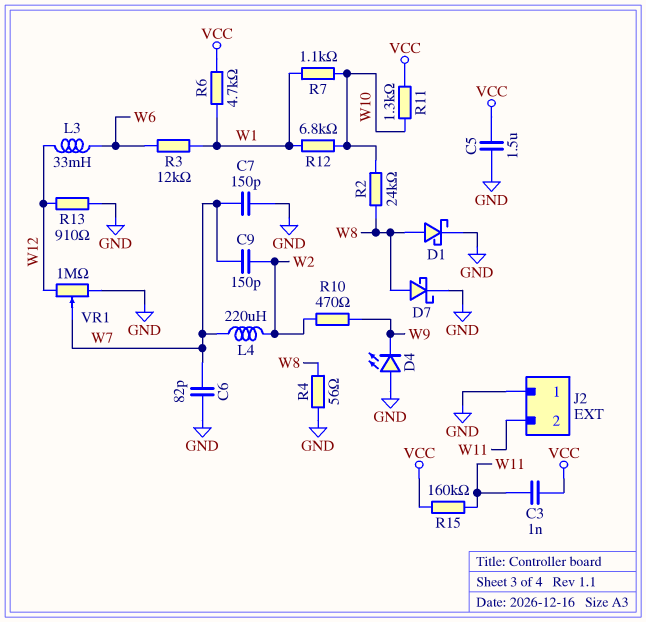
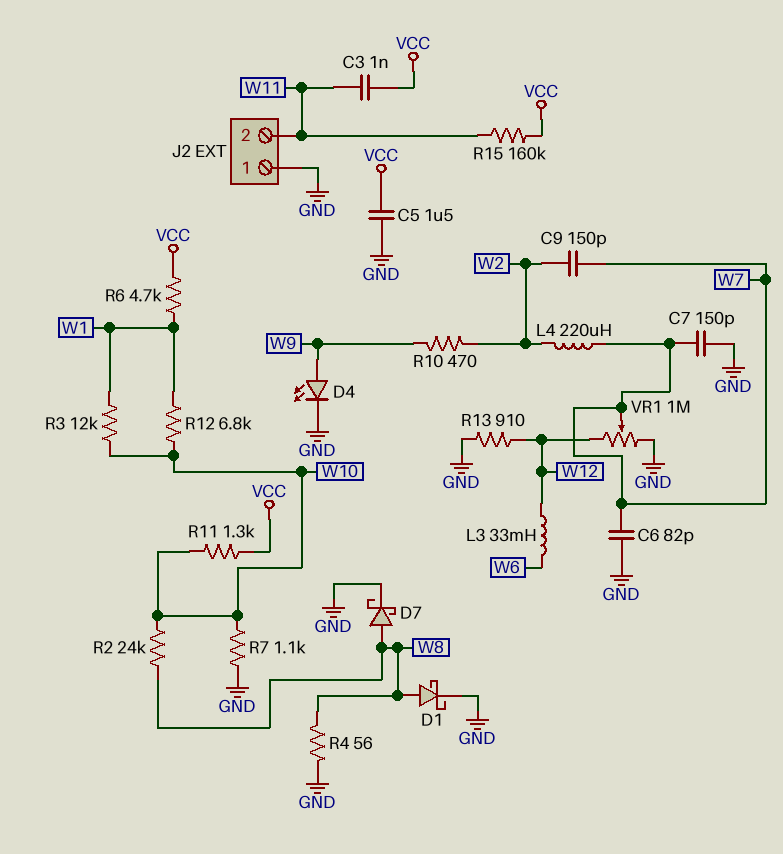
D4: LED (A GND, K W9) -> LED (A W9, K GND)
R3: 12k (W1, W6) -> 12k (W1, W10)
R7: 1.1k (W1, W10) -> 1.1k (GND, W10)

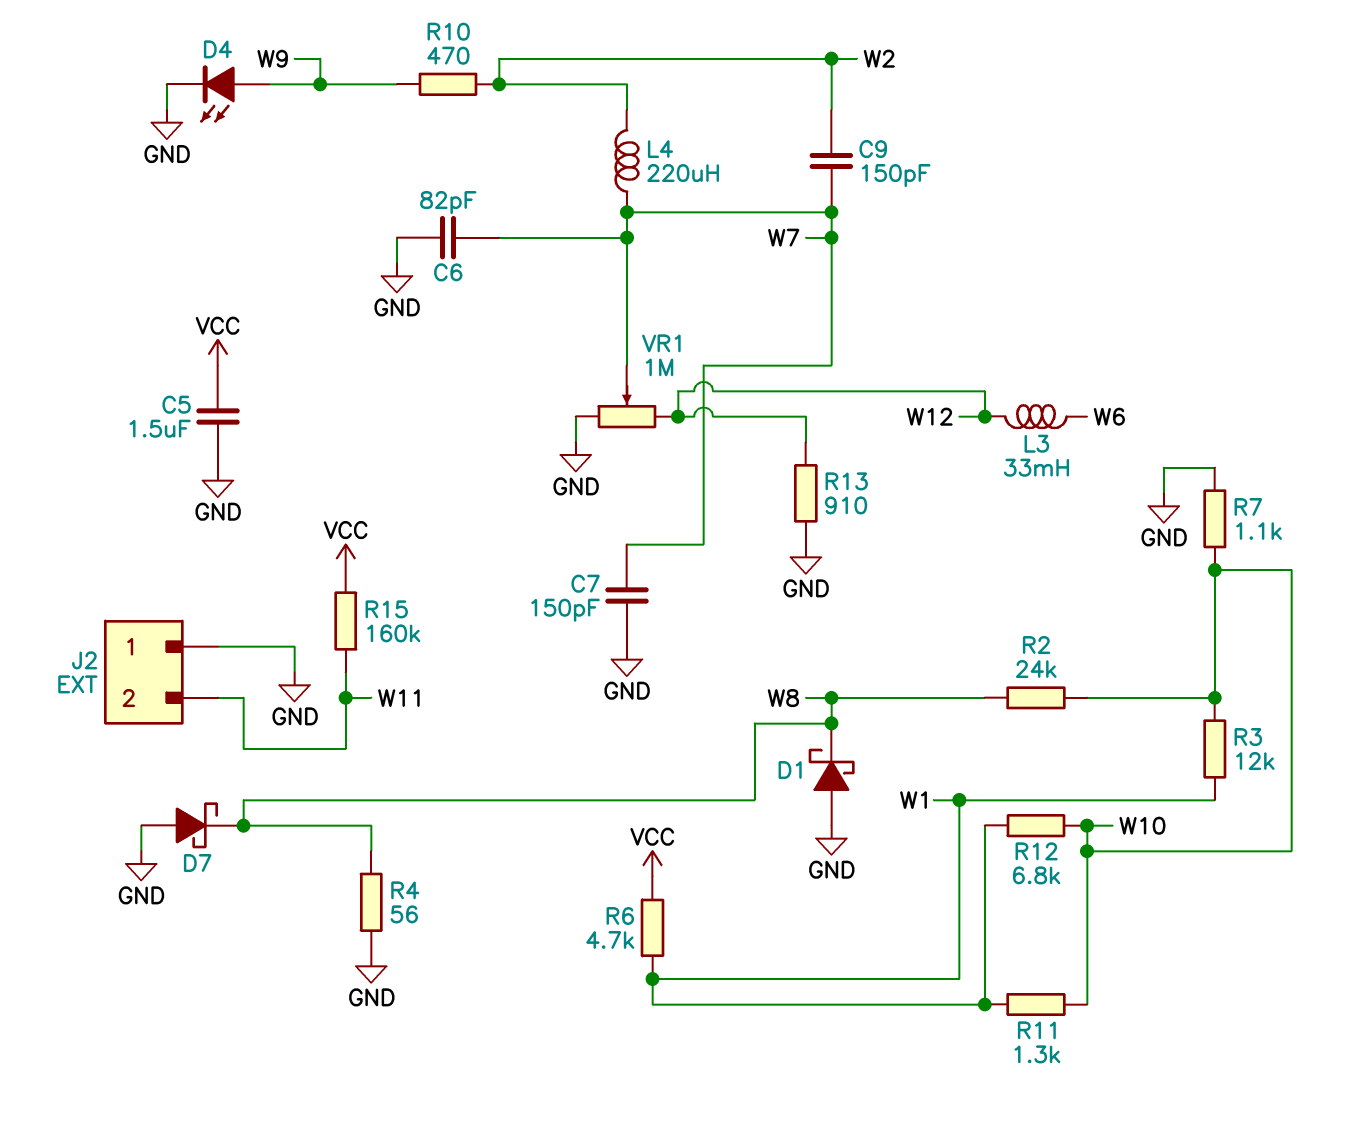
C3: 1nF (VCC, W11) -> none
D1: schottky (A W8, K GND) -> schottky (A GND, K W8)
D7: schottky (A W8, K GND) -> schottky (A GND, K W8)
R11: 1.3k (VCC, W10) -> 1.3k (W1, W10)

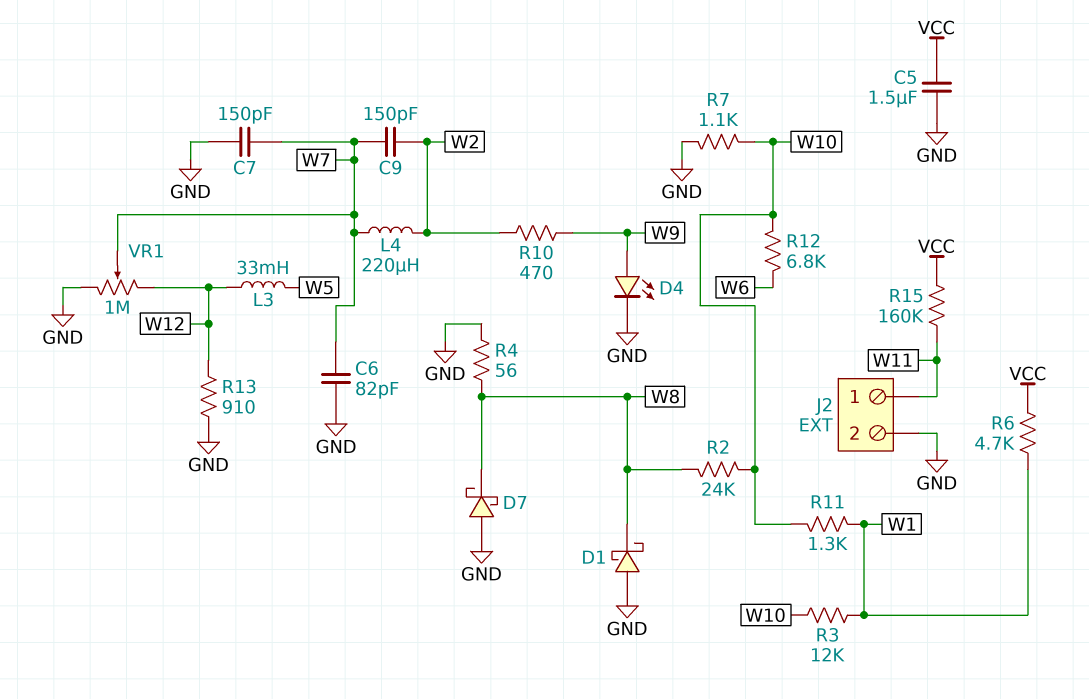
J2 pin 1: GND -> W11
J2 pin 2: W11 -> GND
L3: 33mH (W6, W12) -> 33mH (W5, W12)
R12: 6.8k (W1, W10) -> 6.8k (W6, W10)

